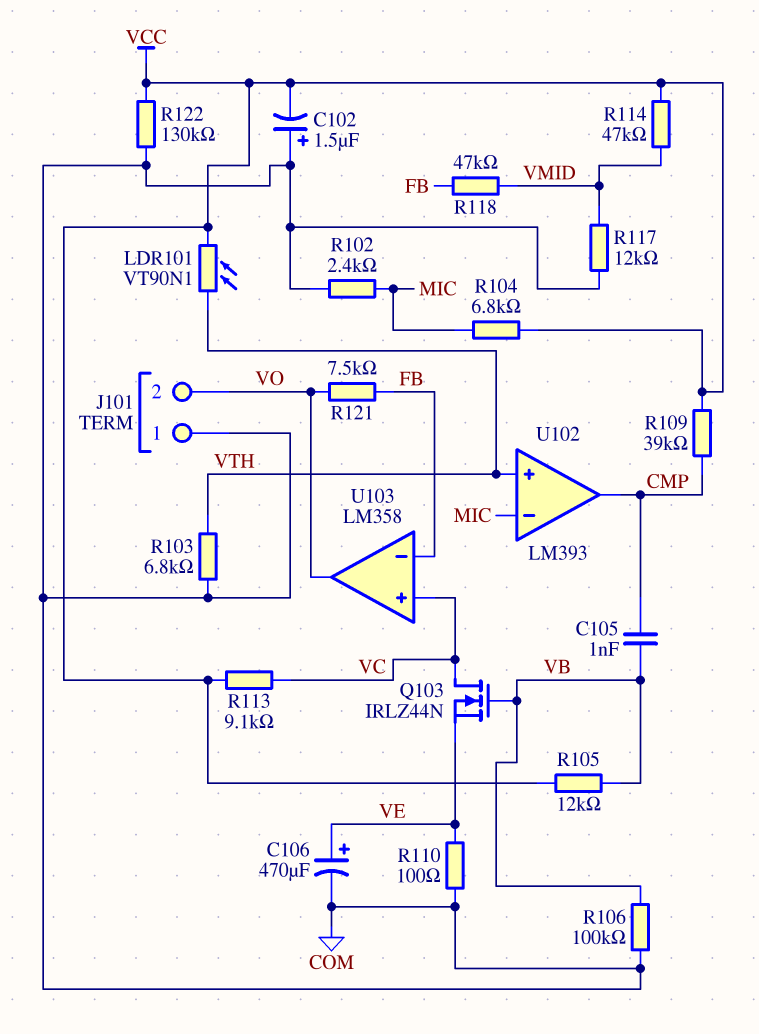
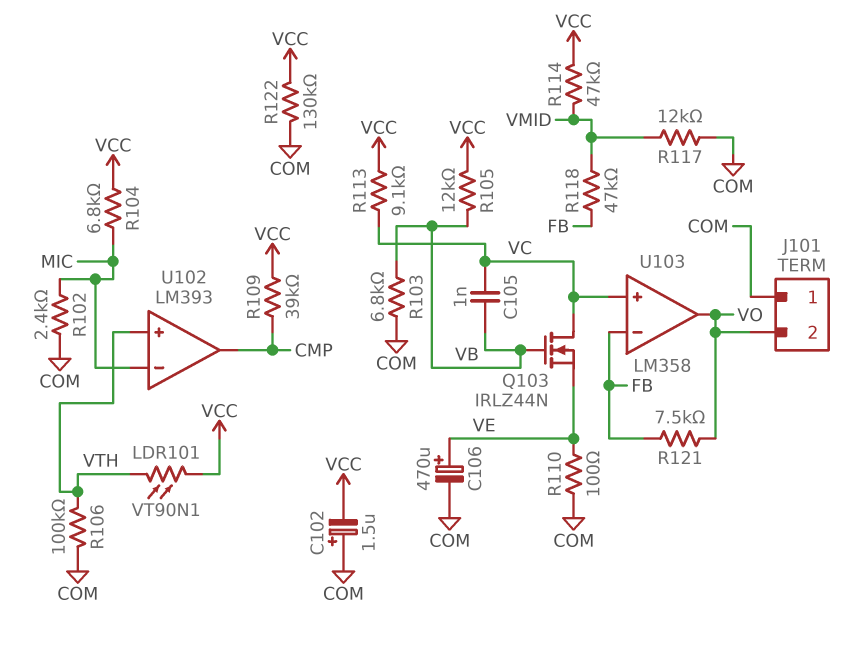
C105: 1nF (CMP, VB) -> 1nF (VB, VC)
R103: 6.8k (COM, VTH) -> 6.8k (COM, VB)
R106: 100k (COM, VB) -> 100k (COM, VTH)

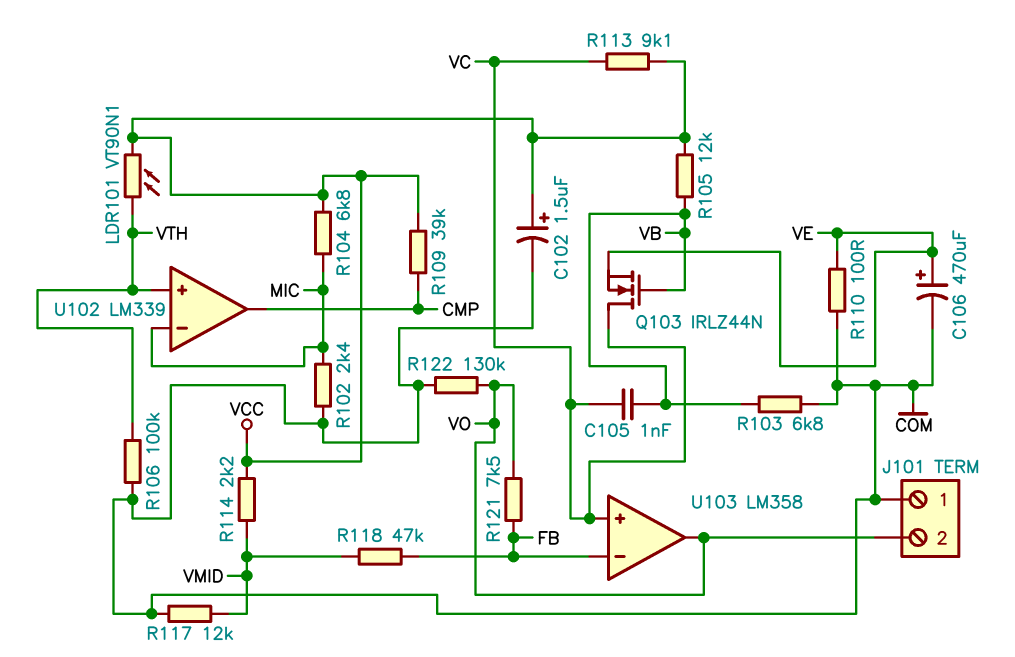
C102: 1.5uF (plus COM, minus VCC) -> 1.5uF (plus VCC, minus COM)
R114: 47k (VCC, VMID) -> 2.2k (VCC, VMID)
R122: 130k (COM, VCC) -> 130k (COM, VO)
U102: LM393 -> LM339

